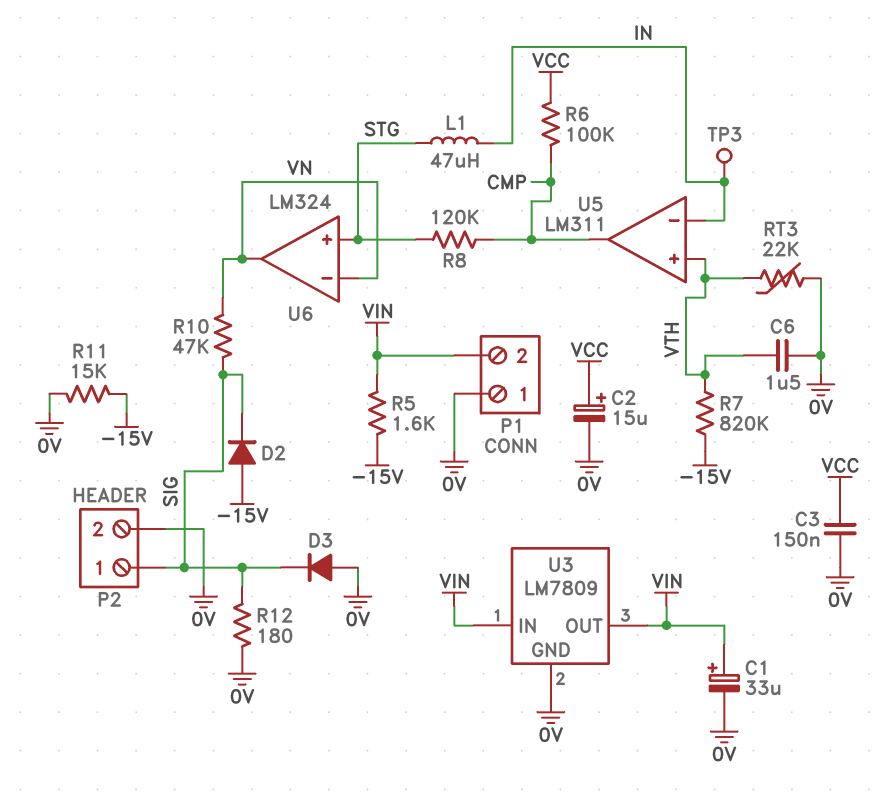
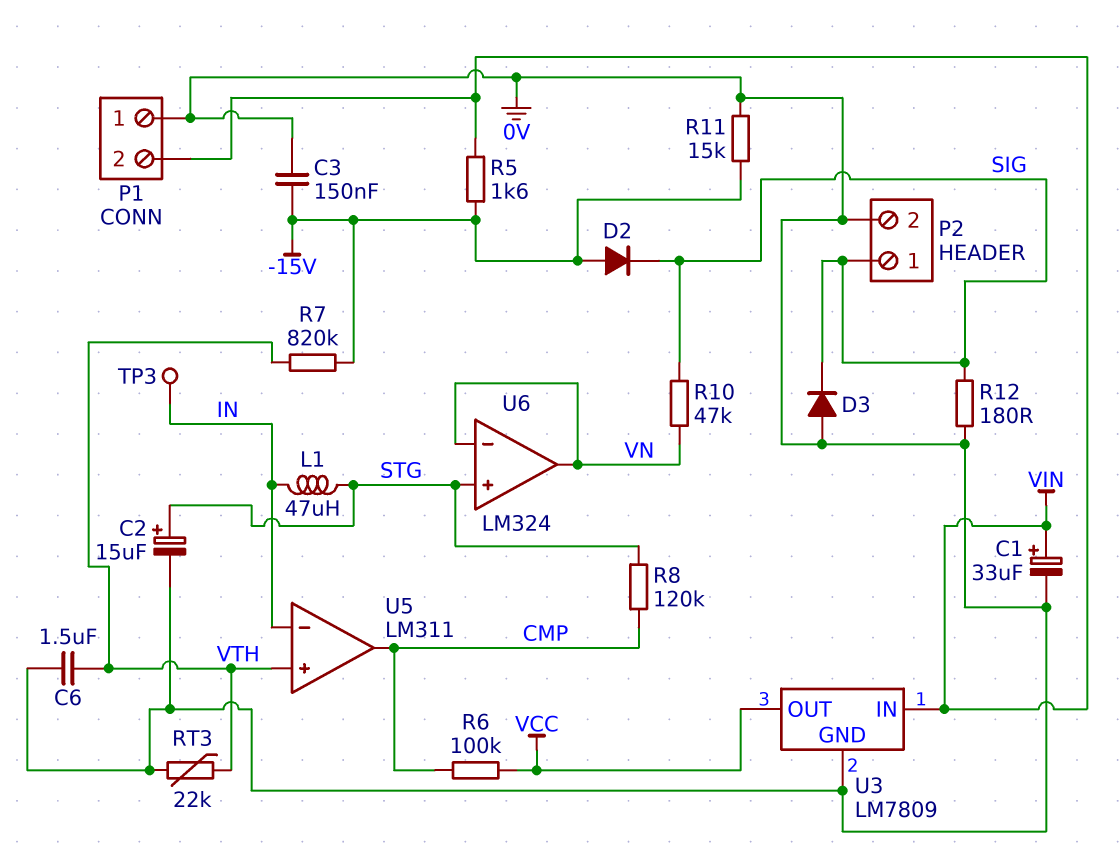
C2: 15uF (plus VCC, minus 0V) -> 15uF (plus STG, minus 0V)
C3: 150nF (0V, VCC) -> 150nF (-15V, 0V)
U3 pin OUT: VIN -> VCC

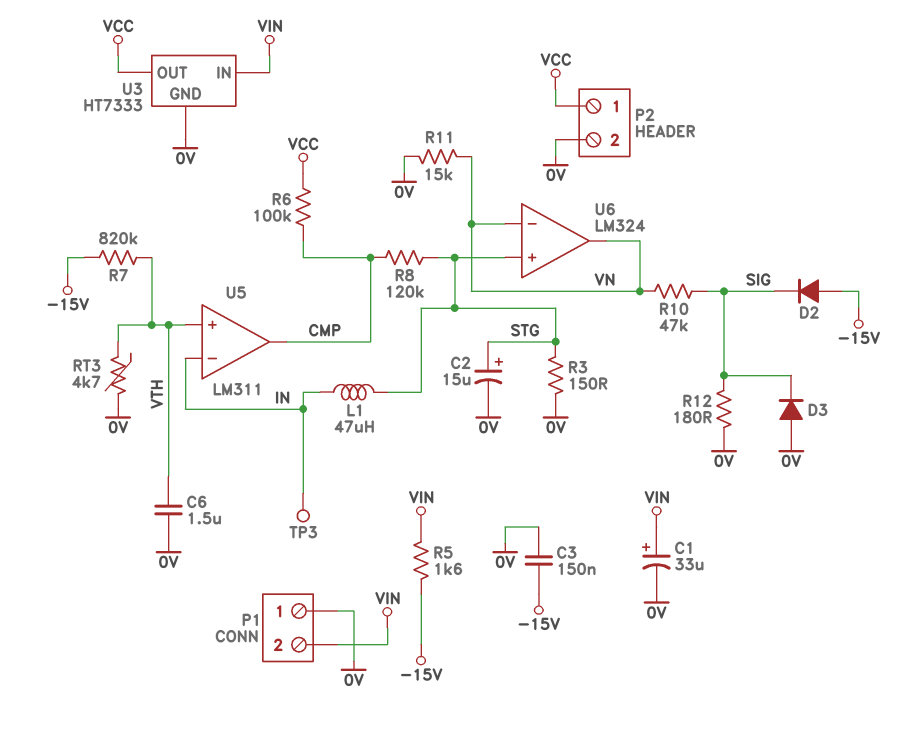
P2 pin 1: SIG -> VCC
R3: none -> 150 (0V, STG)
R11: 15k (-15V, 0V) -> 15k (0V, VN)
RT3: 22k (0V, VTH) -> 4.7k (0V, VTH)
U3: LM7809 -> HT7333

